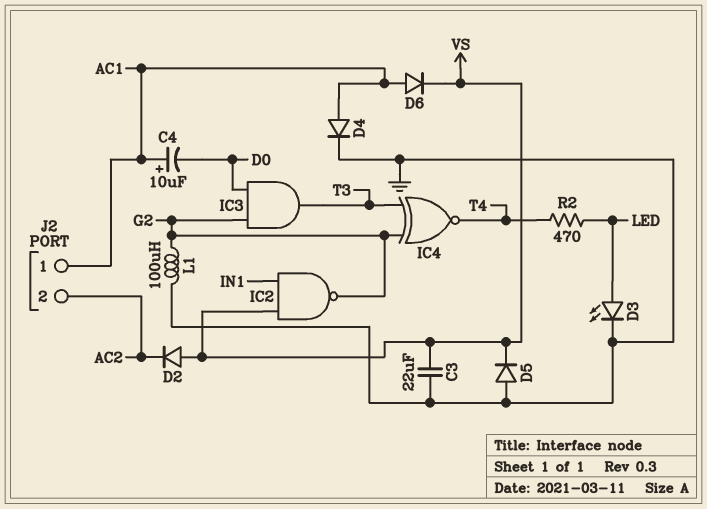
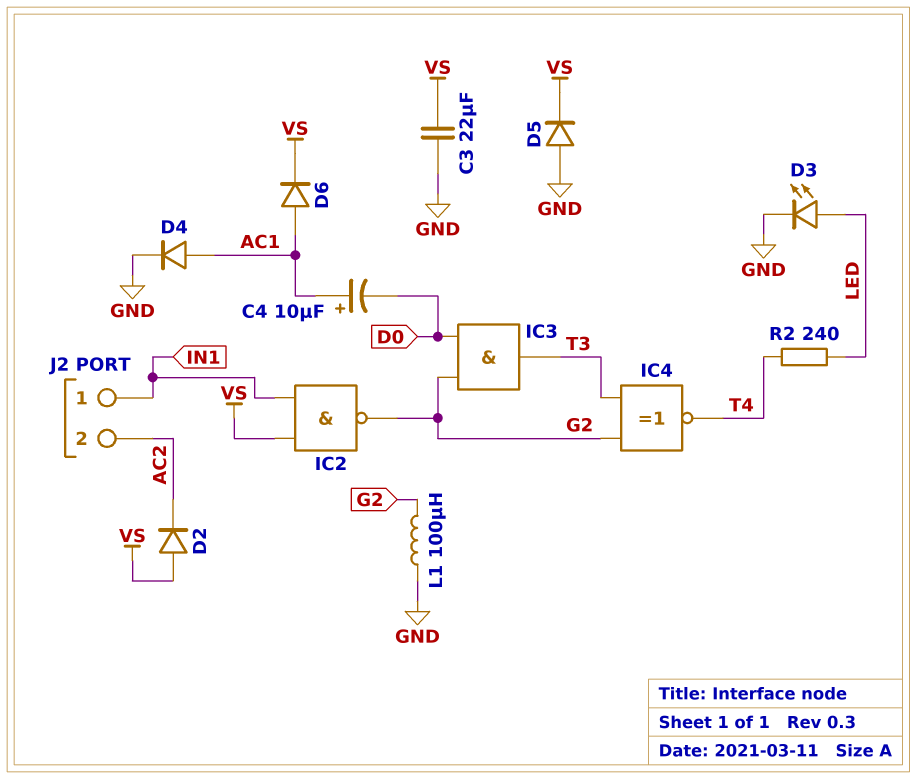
J2 pin 1: AC1 -> IN1
R2: 470 (LED, T4) -> 240 (LED, T4)

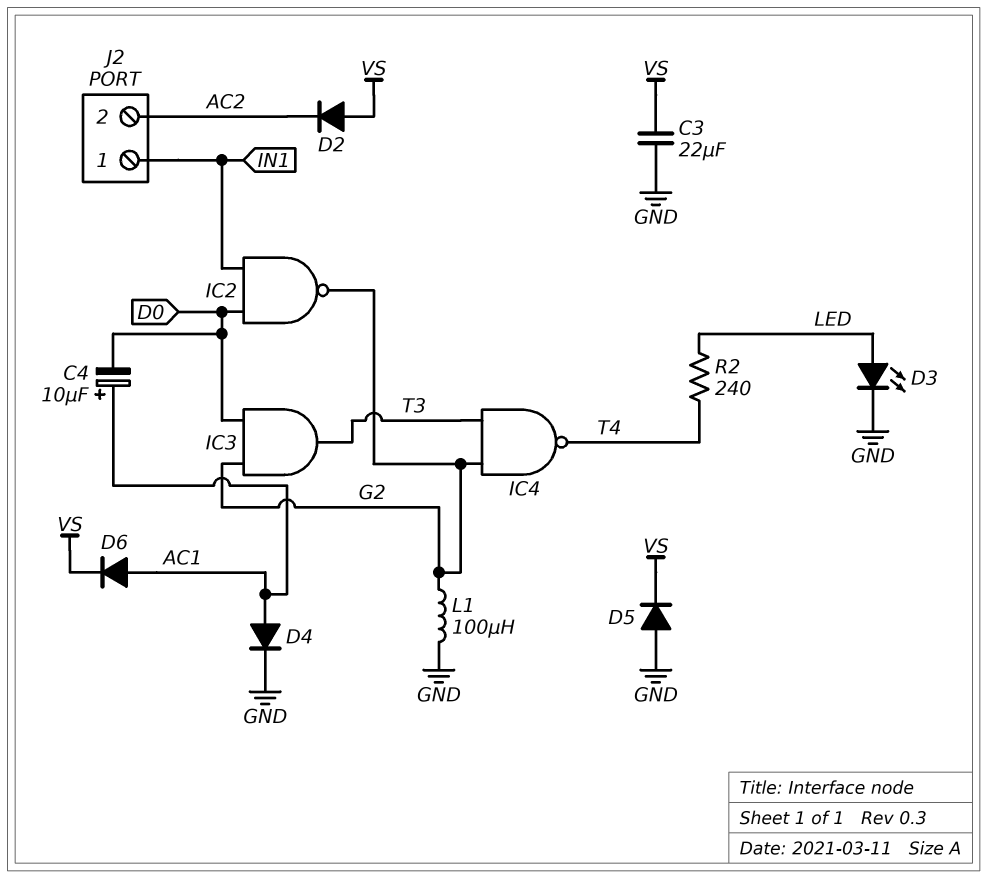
IC2: NAND (in IN1, in VS, out G2) -> NAND (in D0, in IN1, out G2)
IC4: XNOR (in G2, in T3, out T4) -> NAND (in G2, in T3, out T4)

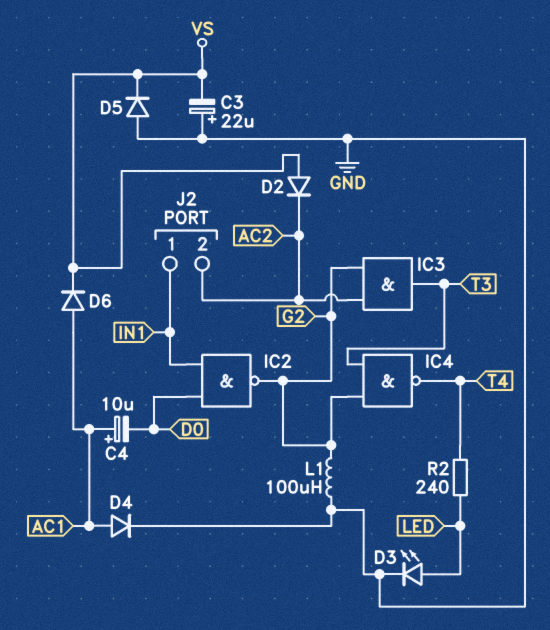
C3: 22uF (GND, VS) -> 22uF (plus GND, minus VS)
IC3: AND (in D0, in G2, out T3) -> AND (in AC2, in G2, out T3)

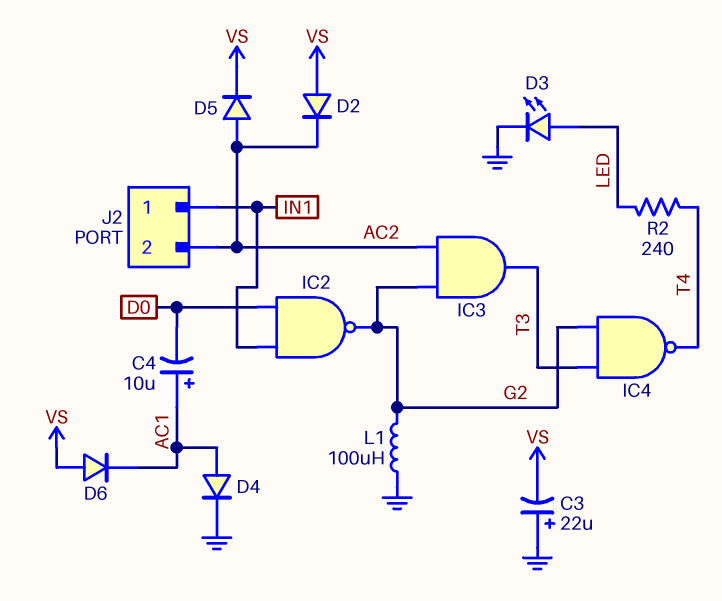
D5: diode (A GND, K VS) -> diode (A AC2, K VS)
D6: diode (A AC1, K VS) -> diode (A VS, K AC1)

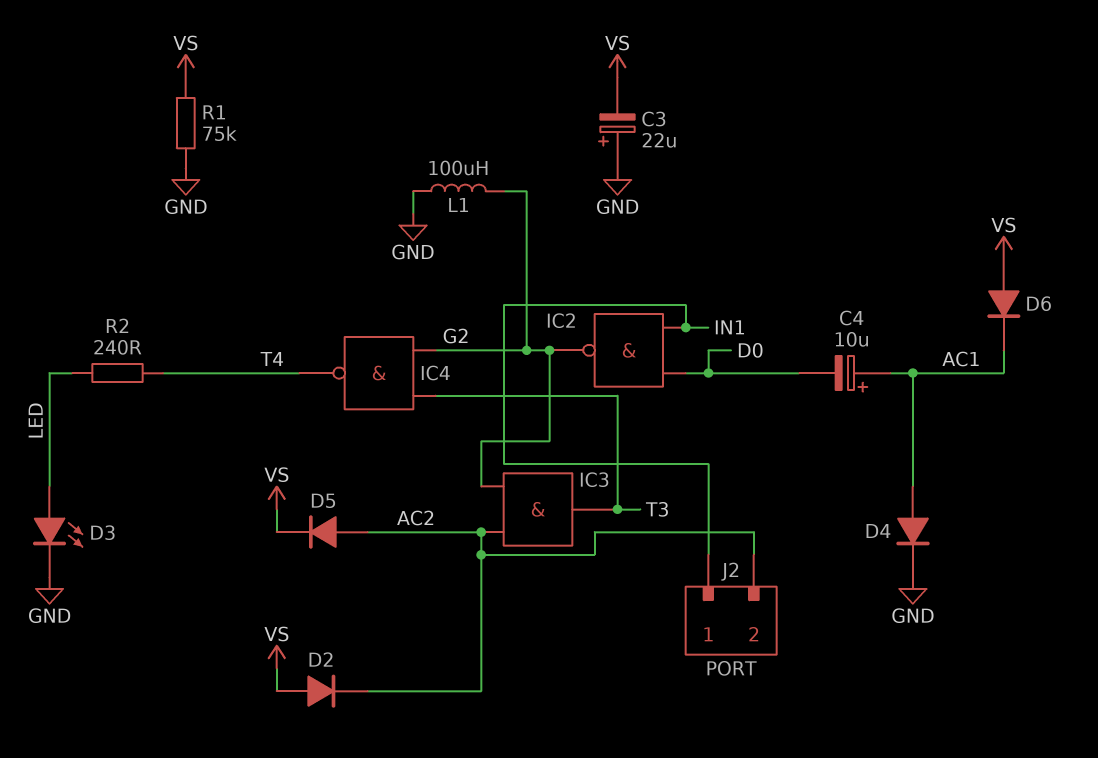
R1: none -> 75k (GND, VS)

